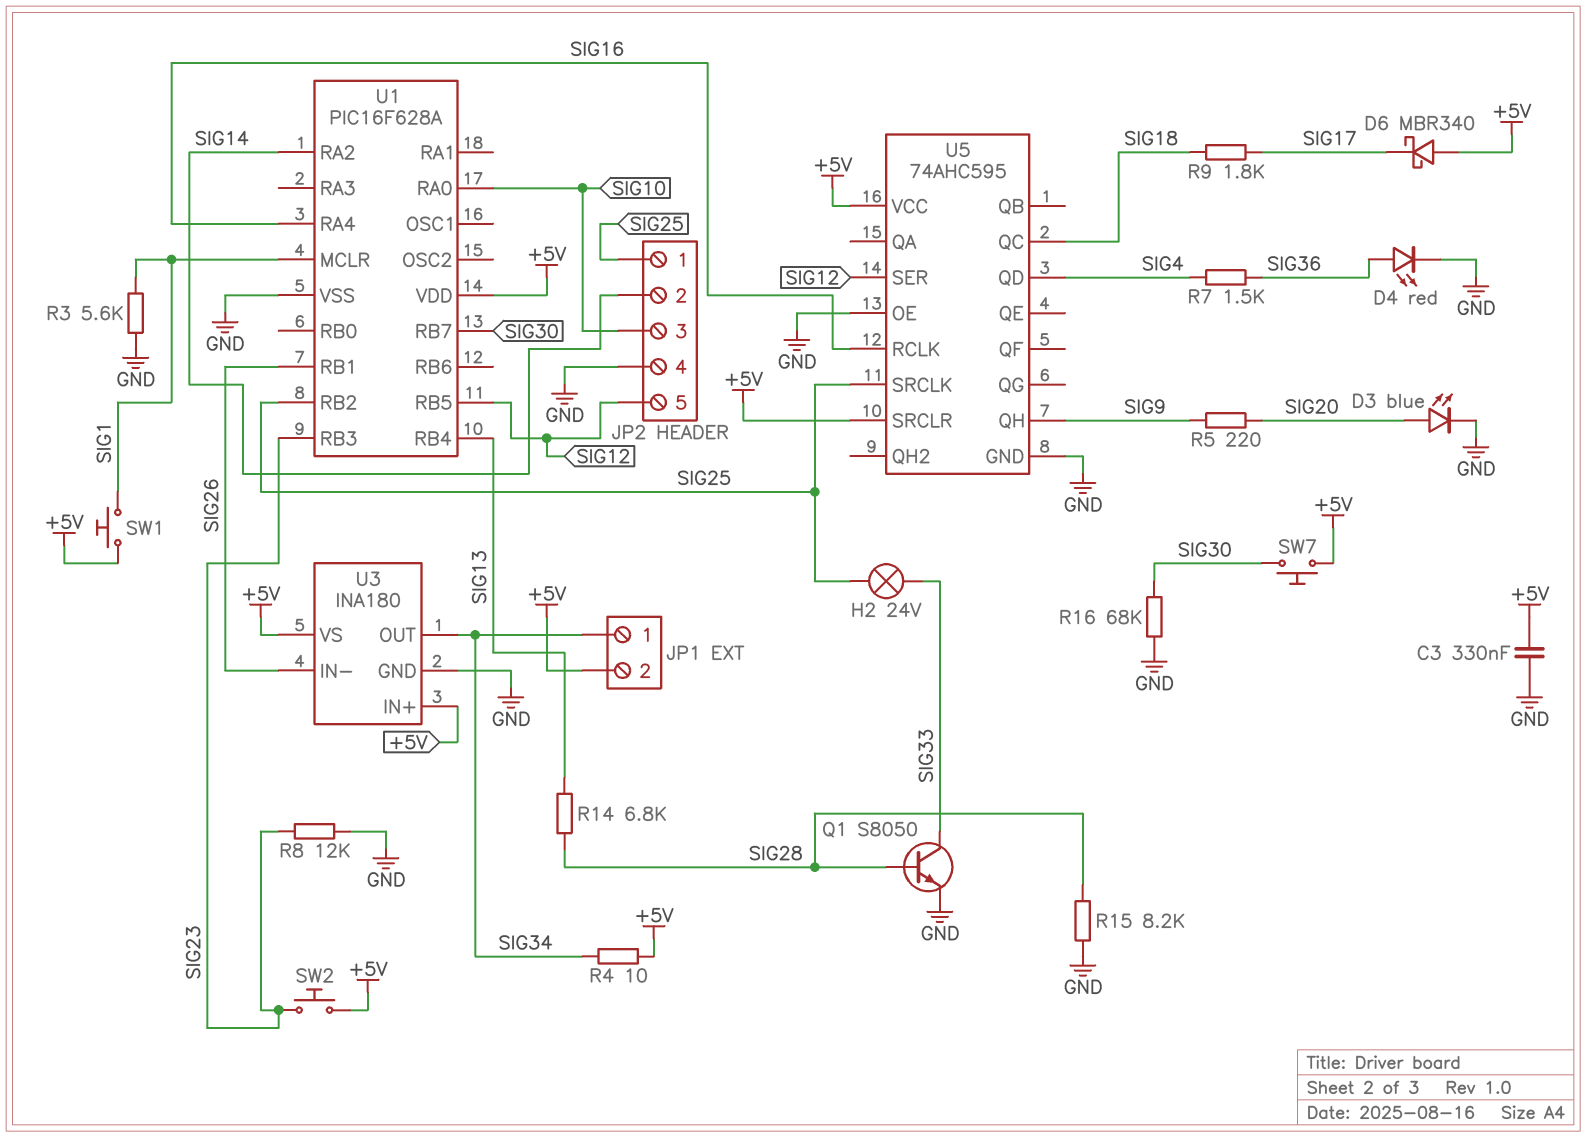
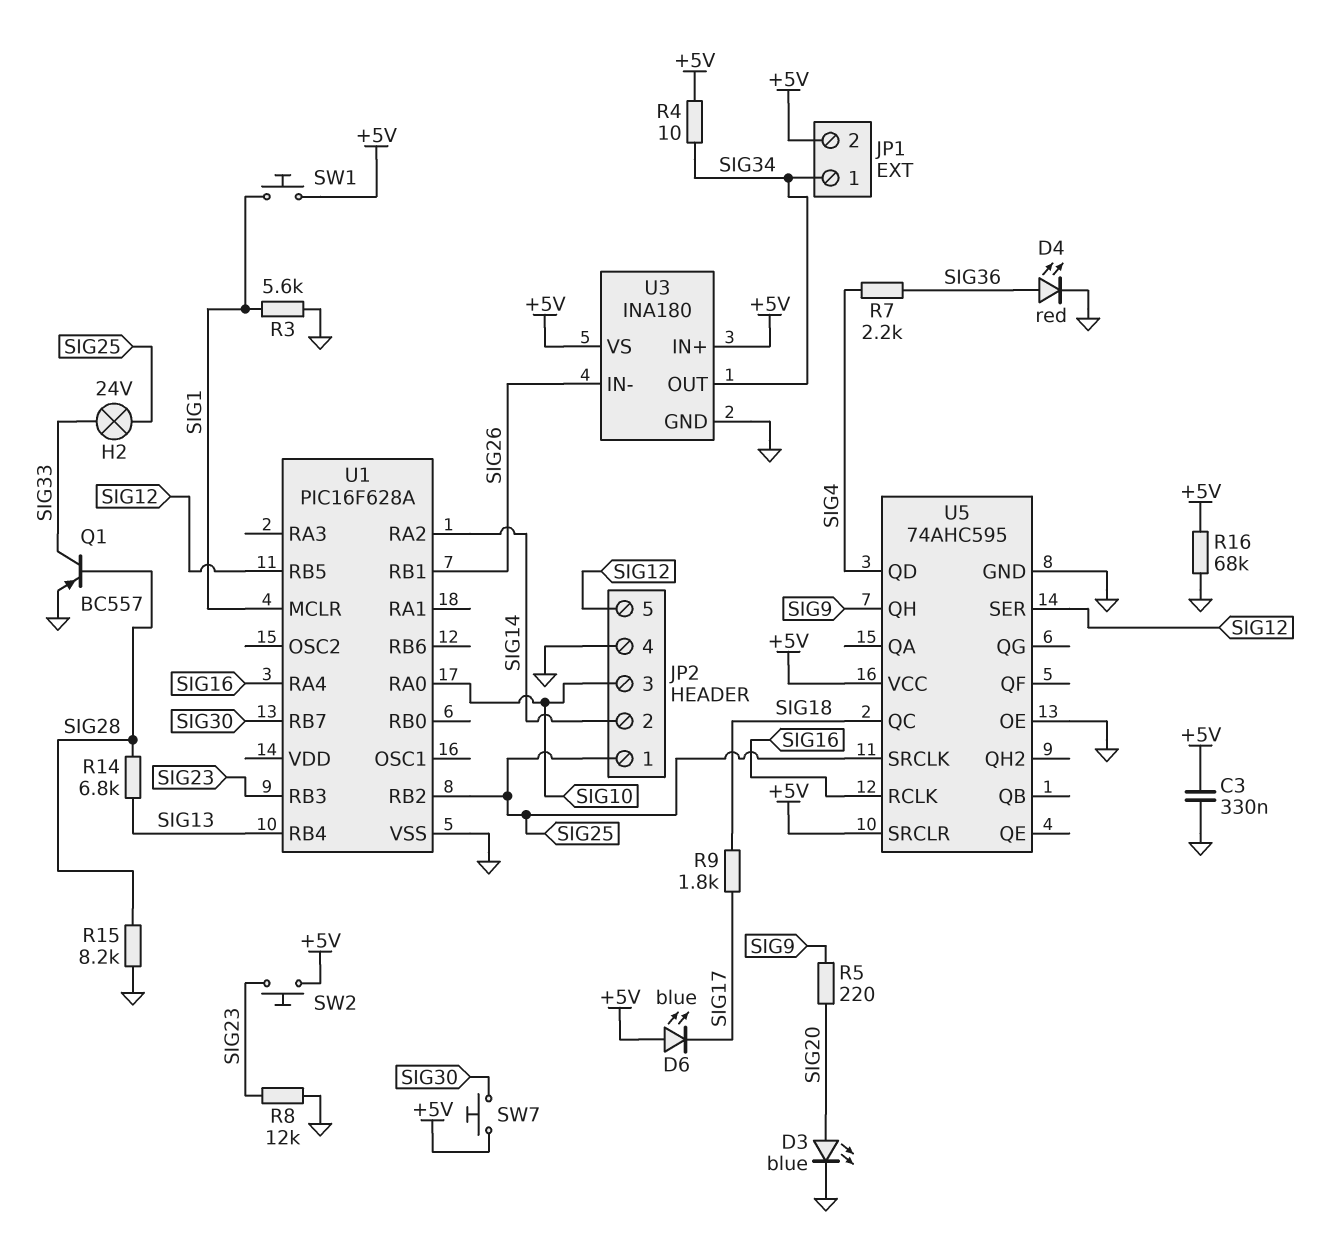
D6: schottky MBR340 (A +5V, K SIG17) -> LED blue (A +5V, K SIG17)
Q1: NPN S8050 (B SIG28, C SIG33, E GND) -> PNP BC557 (B SIG28, C SIG33, E GND)
R7: 1.5k (SIG4, SIG36) -> 2.2k (SIG4, SIG36)
R16: 68k (GND, SIG30) -> 68k (+5V, GND)
U1 pin VDD: +5V -> none

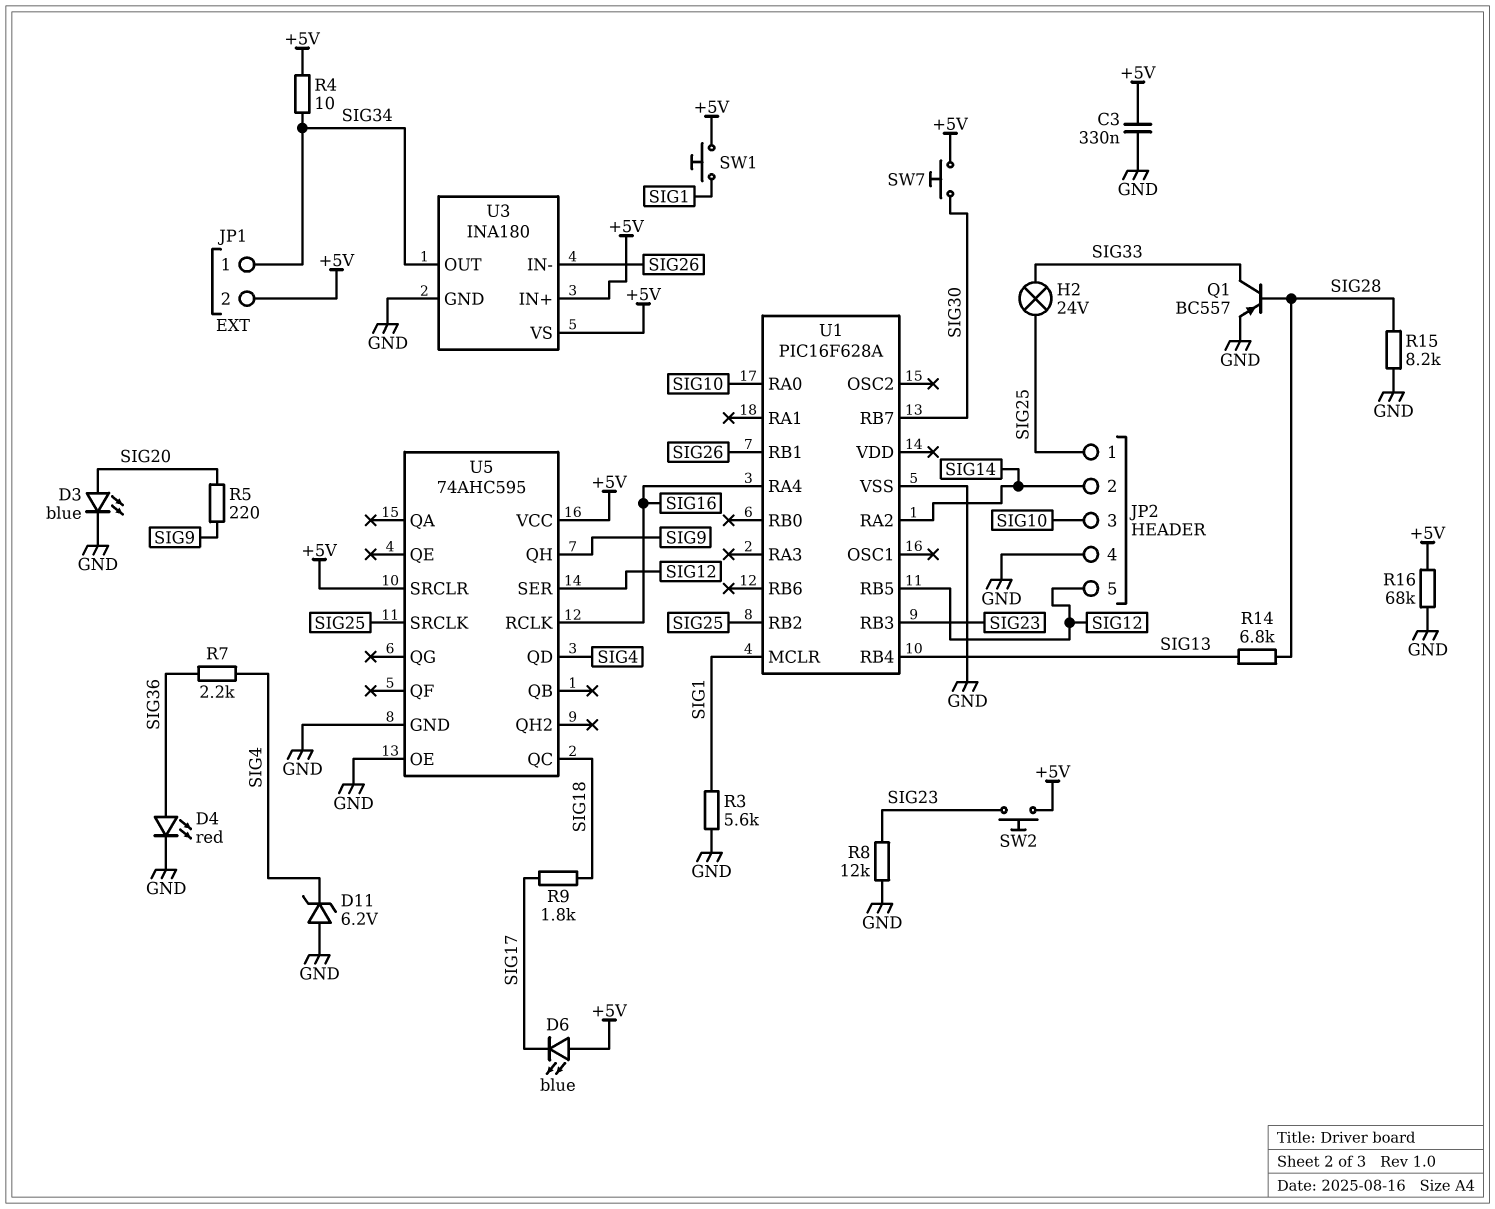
D11: none -> zener 6.2V (A GND, K SIG4)

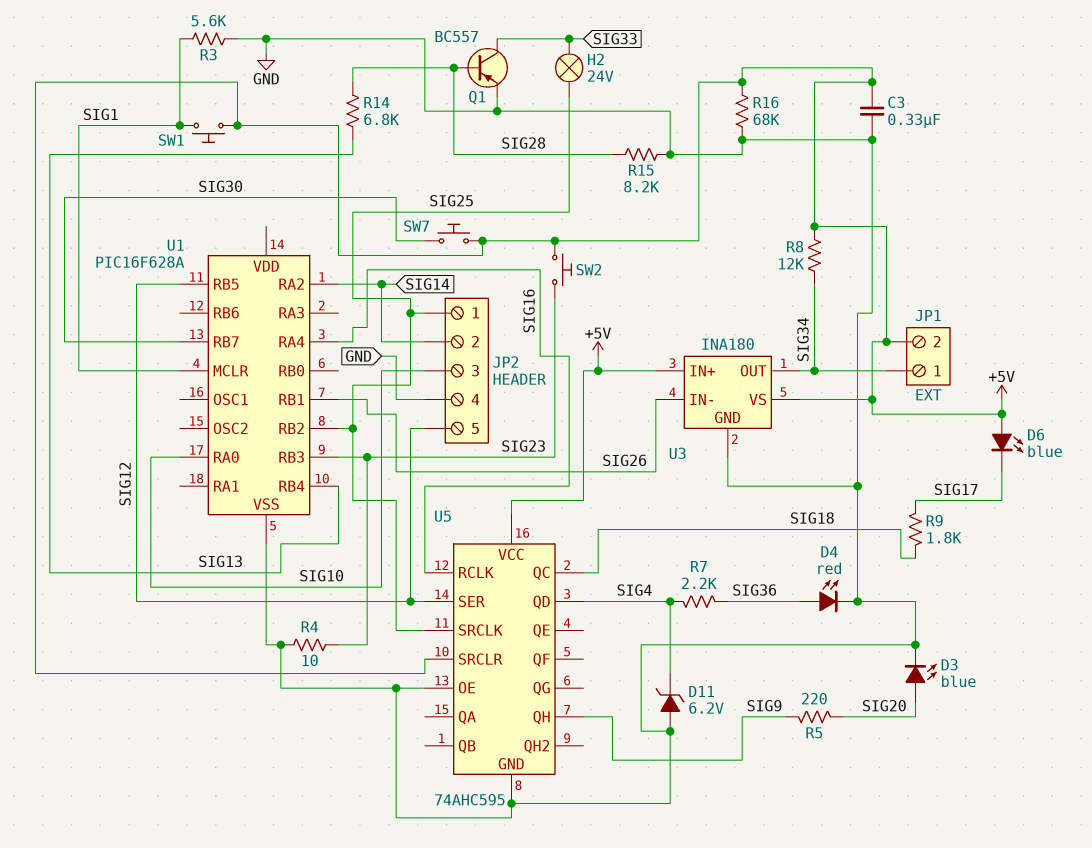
R4: 10 (+5V, SIG34) -> 10 (GND, SIG23)
R8: 12k (GND, SIG23) -> 12k (+5V, SIG34)

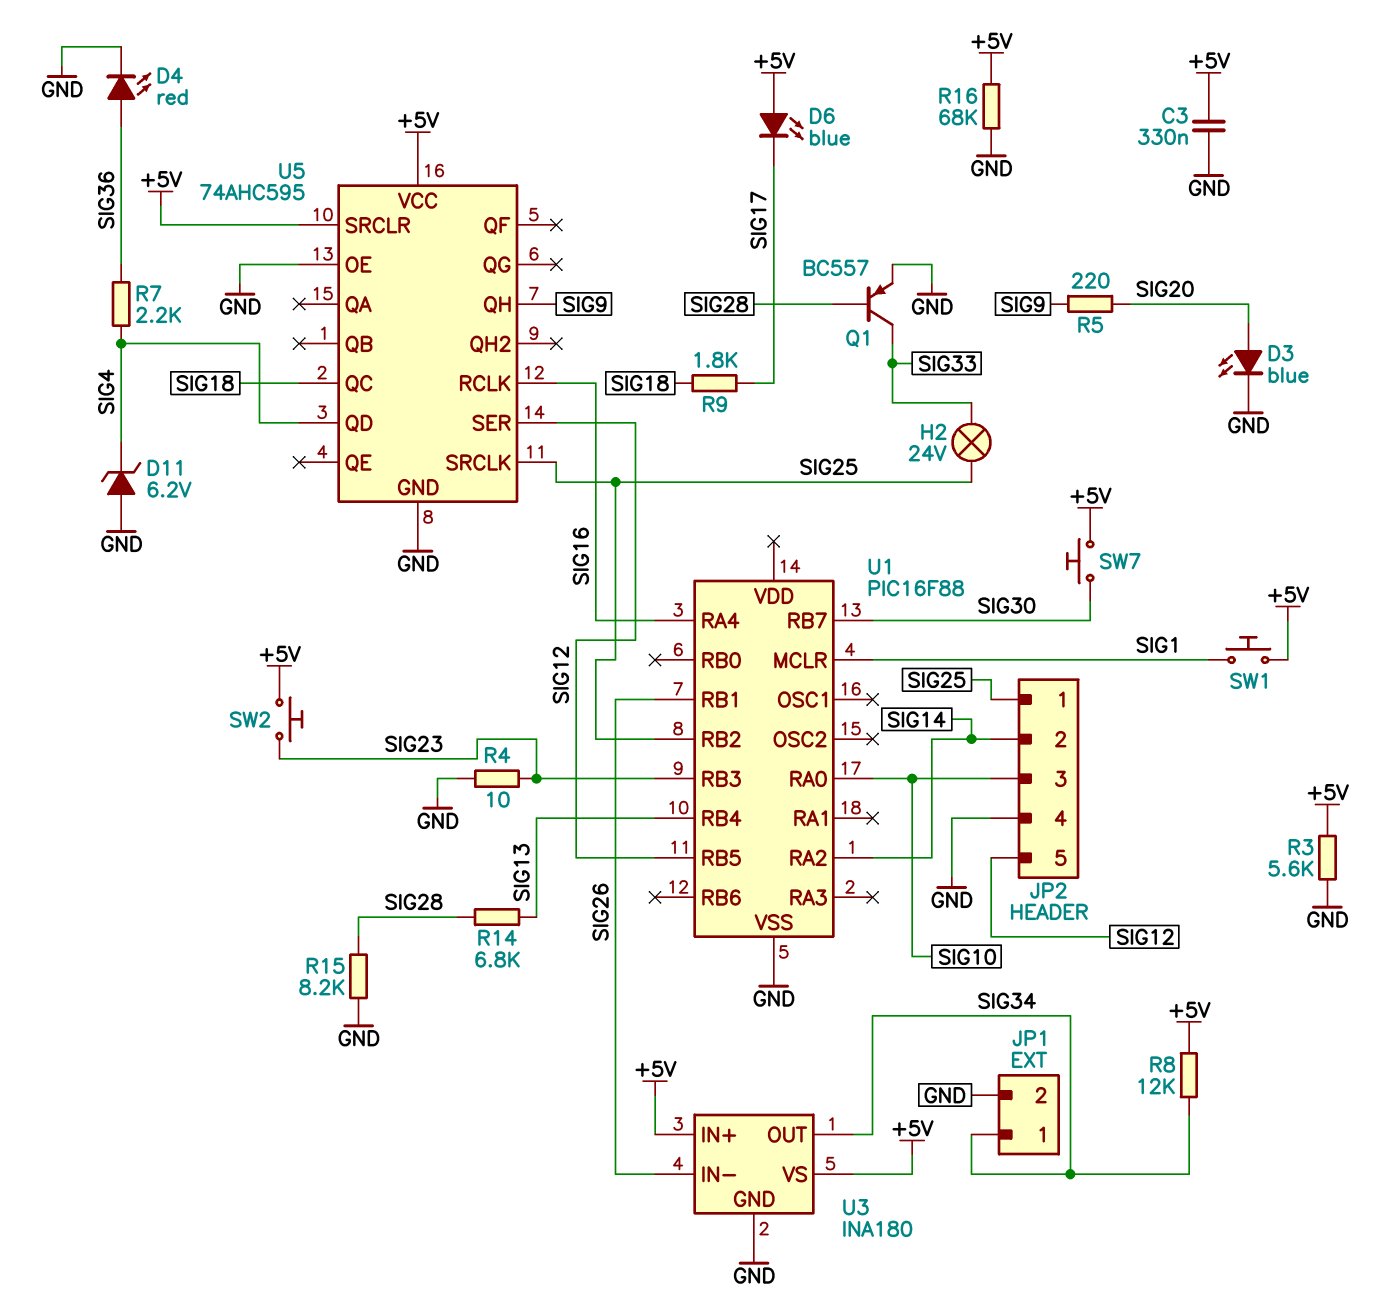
JP1 pin 2: +5V -> GND
R3: 5.6k (GND, SIG1) -> 5.6k (+5V, GND)
U1: PIC16F628A -> PIC16F88

